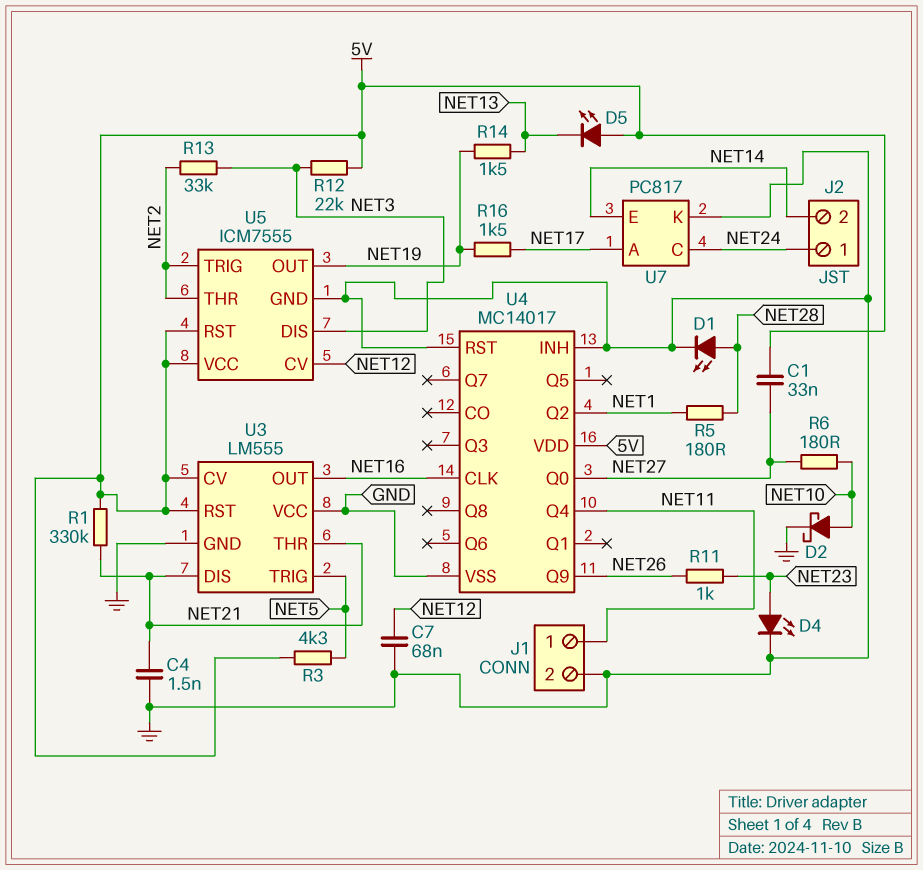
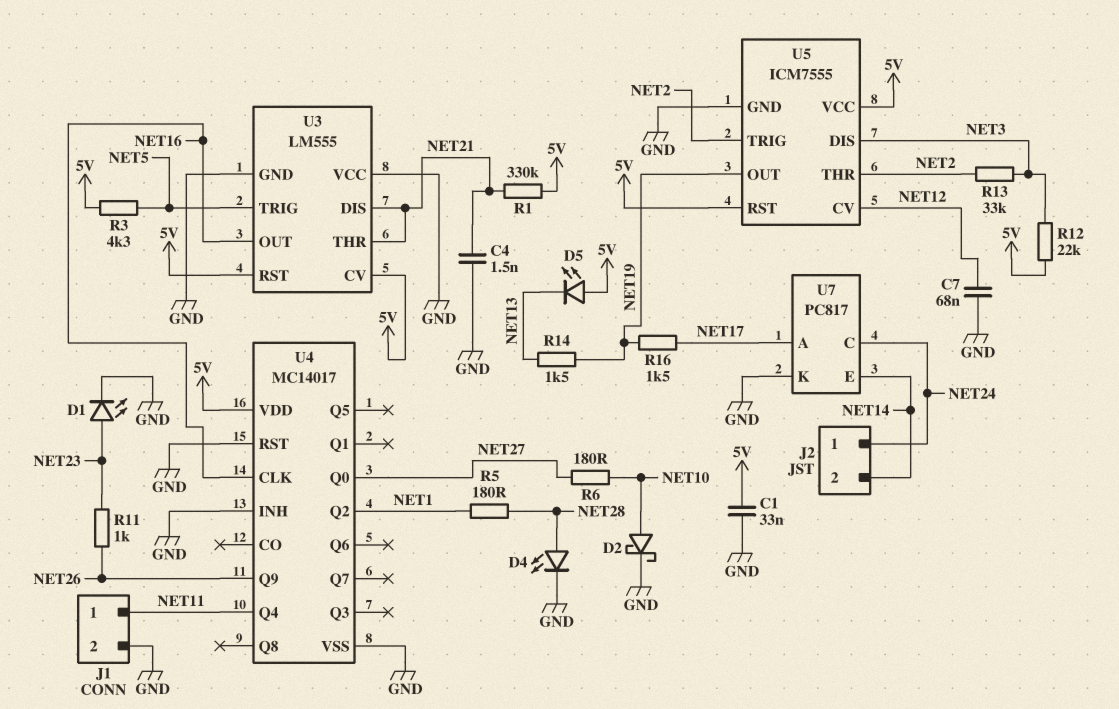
C1: 33nF (5V, NET27) -> 33nF (5V, GND)
D1: LED (A NET28, K GND) -> LED (A NET23, K GND)
D4: LED (A NET23, K GND) -> LED (A NET28, K GND)

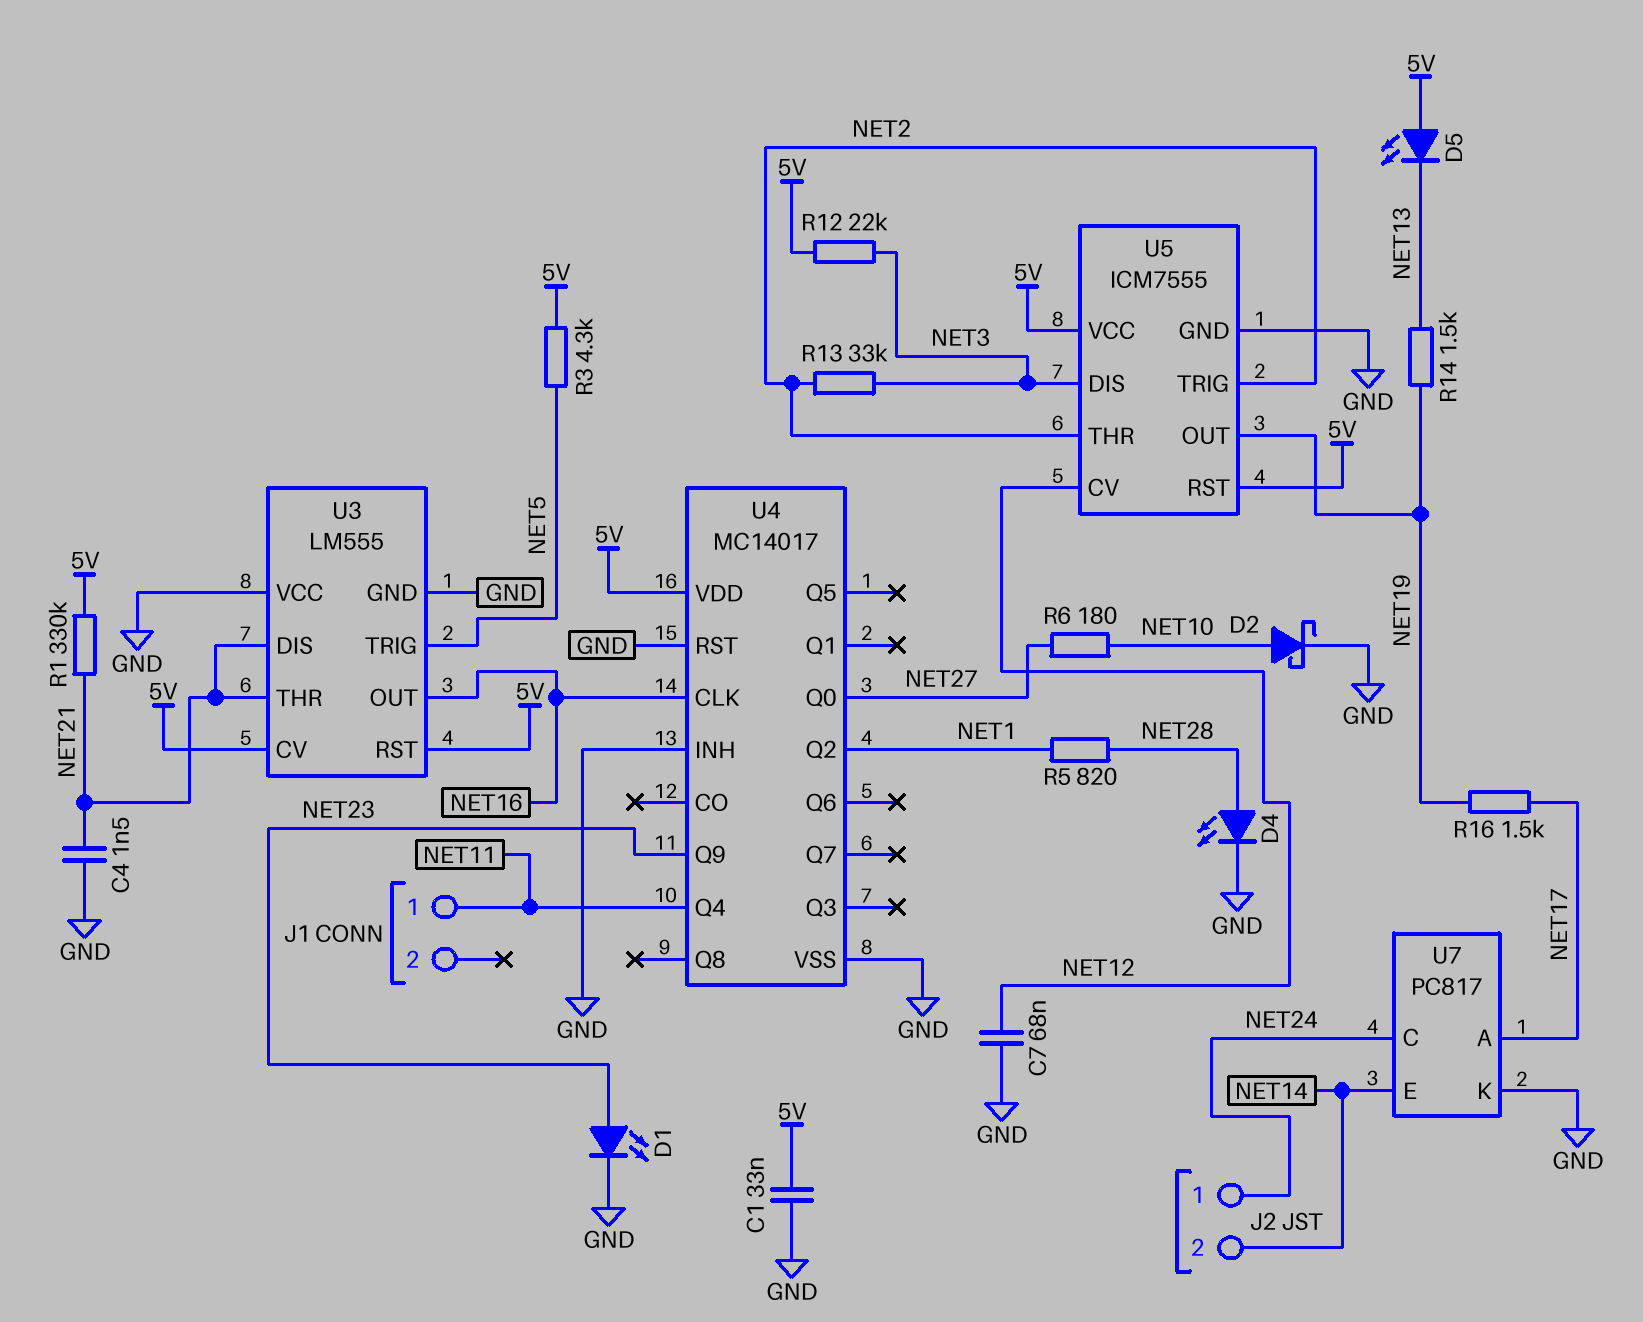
J1 pin 2: GND -> none
R5: 180 (NET1, NET28) -> 820 (NET1, NET28)
R11: 1k (NET23, NET26) -> none
U4 pin Q9: NET26 -> NET23

